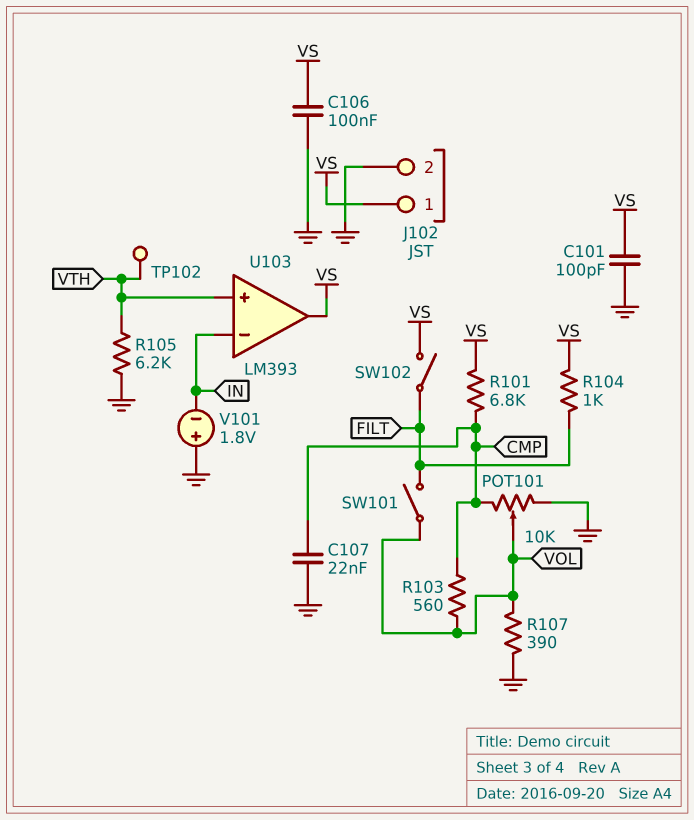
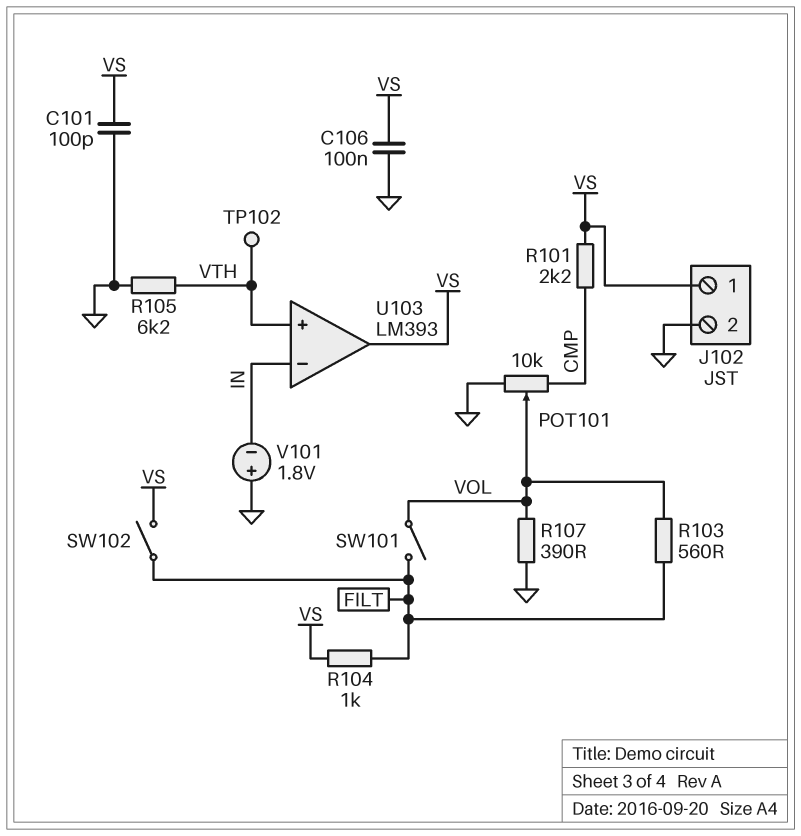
C107: 22nF (CMP, GND) -> none
R101: 6.8k (CMP, VS) -> 2.2k (CMP, VS)
R103: 560 (CMP, VOL) -> 560 (FILT, VOL)

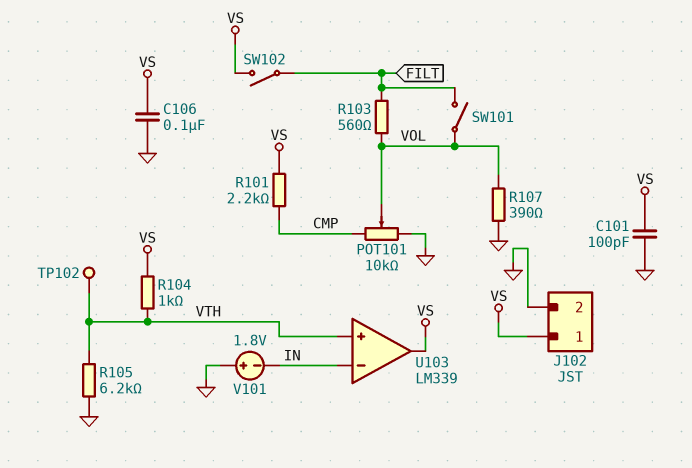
R104: 1k (FILT, VS) -> 1k (VS, VTH)
U103: LM393 -> LM339

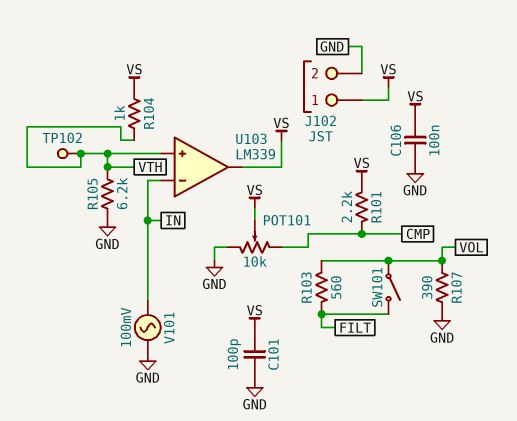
POT101: 10k (CMP, GND, wiper VOL) -> 10k (CMP, GND, wiper VS)
SW102: switch (FILT, VS) -> none
V101: 1.8V (plus GND, minus IN) -> AC 100mV (GND, IN)

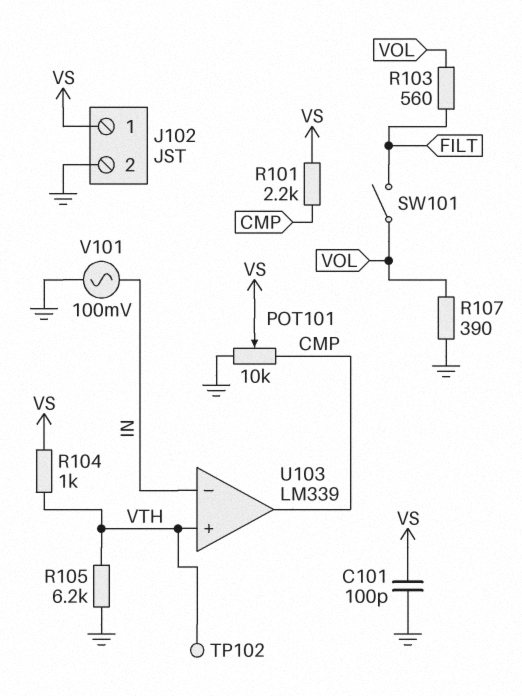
C106: 100nF (GND, VS) -> none
U103 pin out: VS -> CMP

